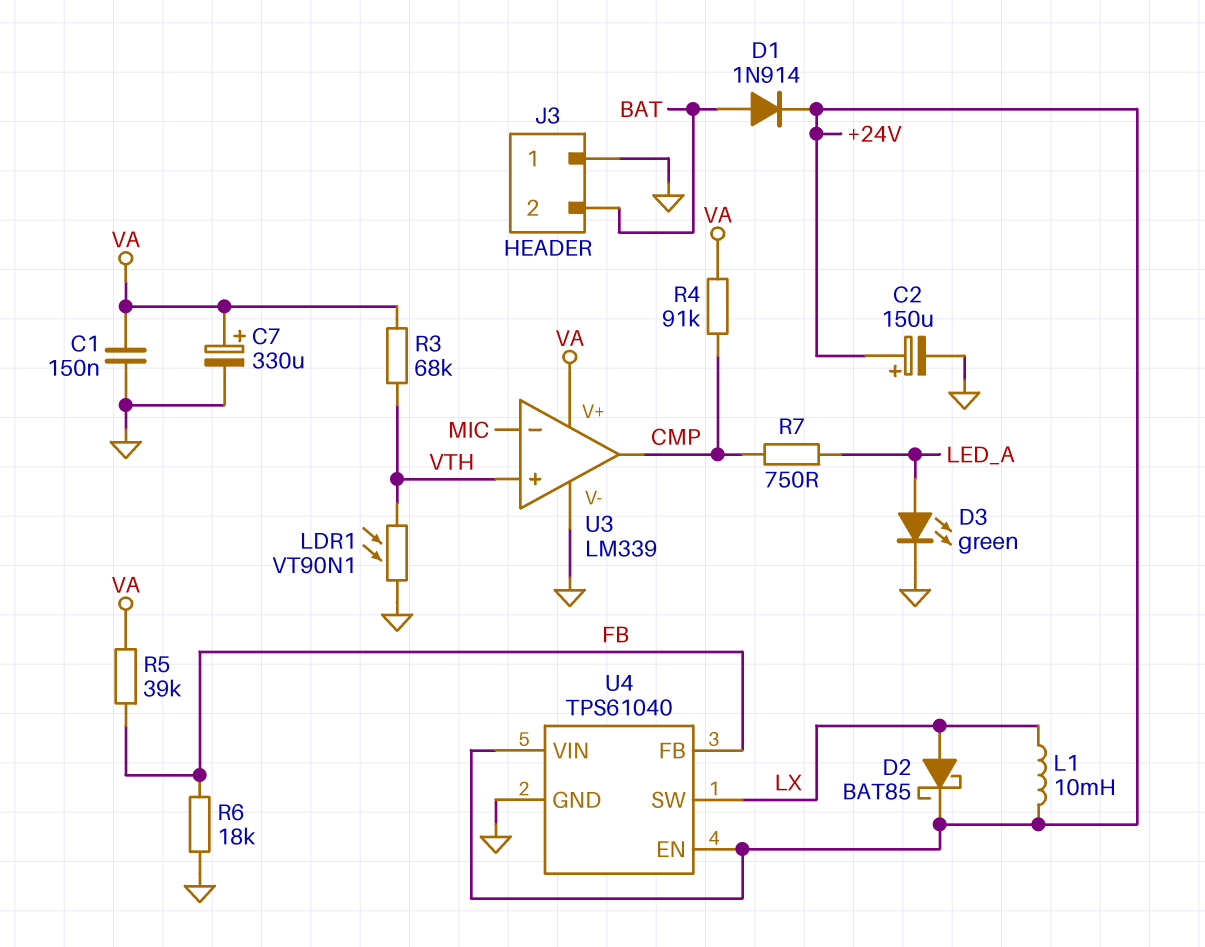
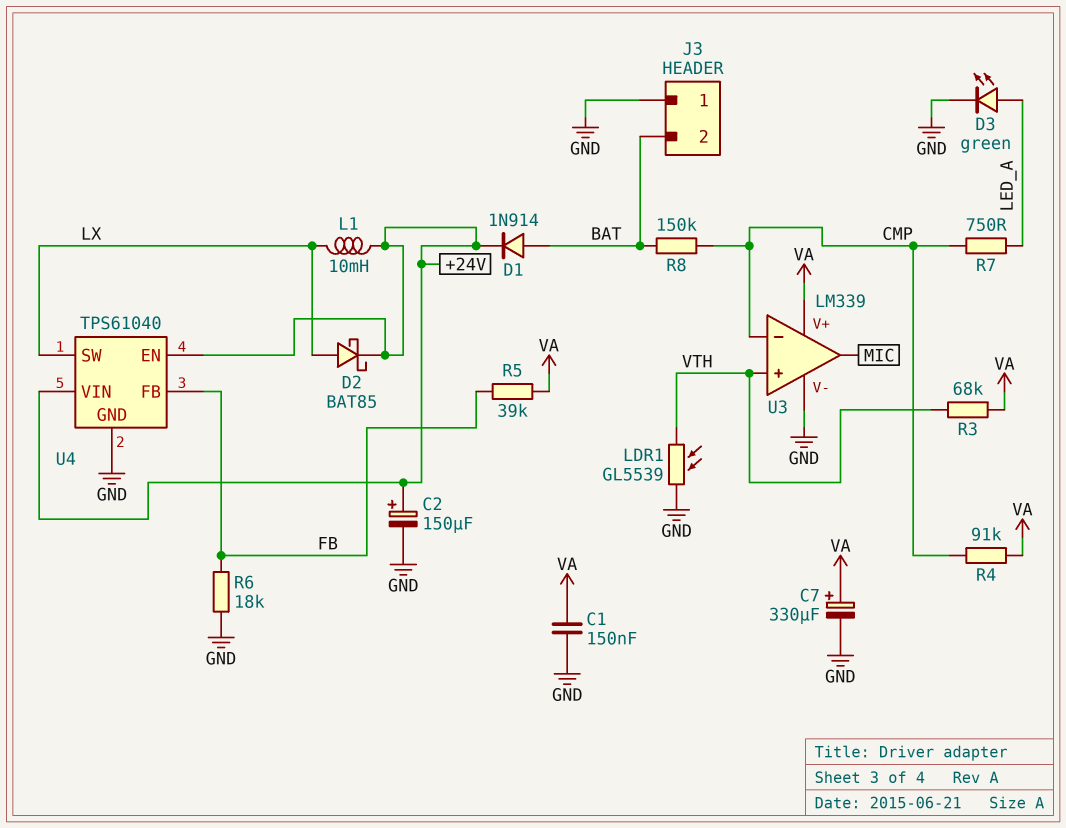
LDR1: VT90N1 (GND, VTH) -> GL5539 (GND, VTH)
R8: none -> 150k (BAT, CMP)
U3 pin in-: MIC -> CMP
U3 pin out: CMP -> MIC

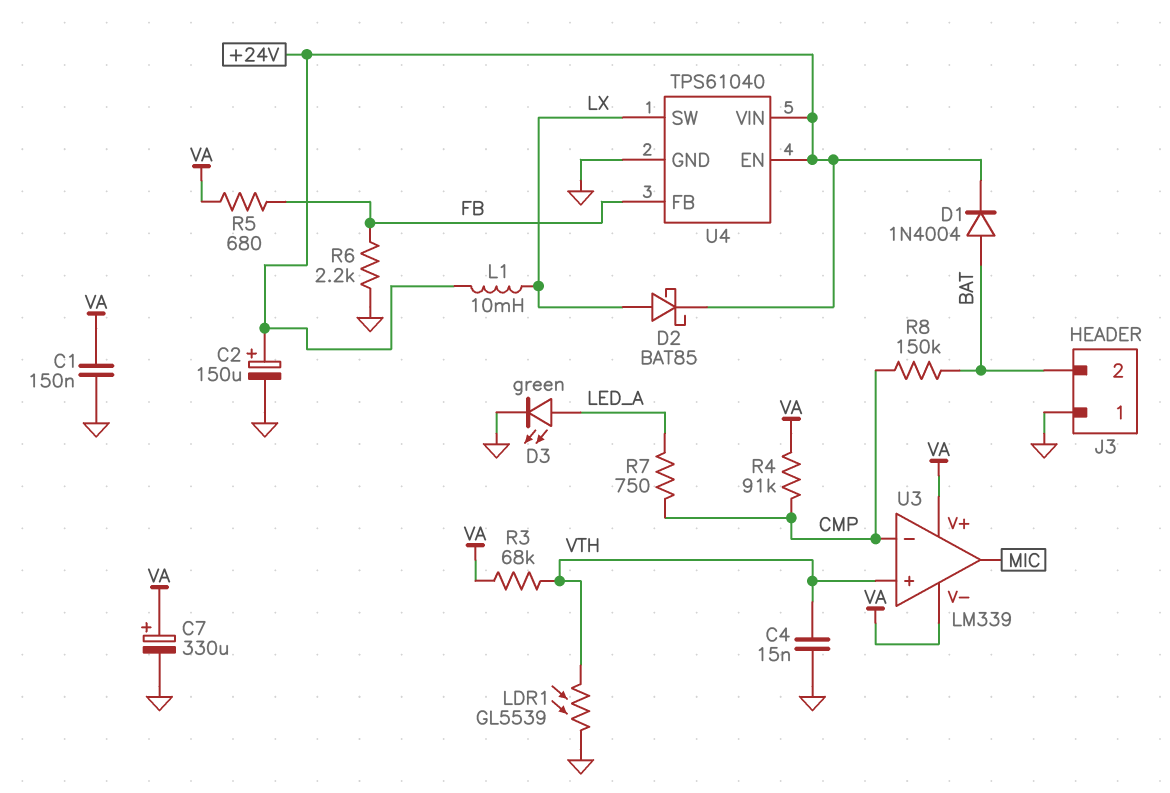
C4: none -> 15nF (GND, VTH)
D1: diode 1N914 (A BAT, K +24V) -> diode 1N4004 (A BAT, K +24V)
R5: 39k (FB, VA) -> 680 (FB, VA)
R6: 18k (FB, GND) -> 2.2k (FB, GND)
U3 pin V-: GND -> VA

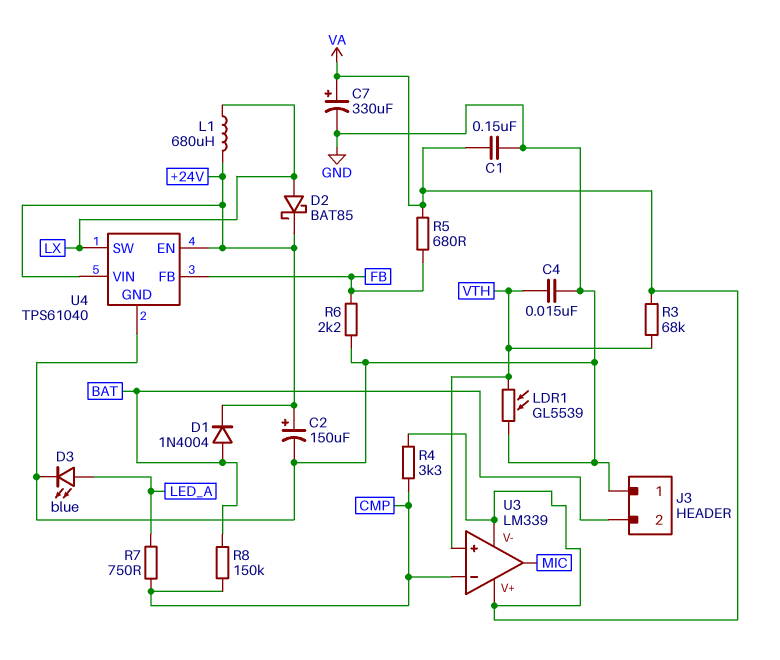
D3: LED green (A LED_A, K GND) -> LED blue (A LED_A, K GND)
L1: 10mH (+24V, LX) -> 680uH (+24V, LX)
R4: 91k (CMP, VA) -> 3.3k (CMP, VA)

